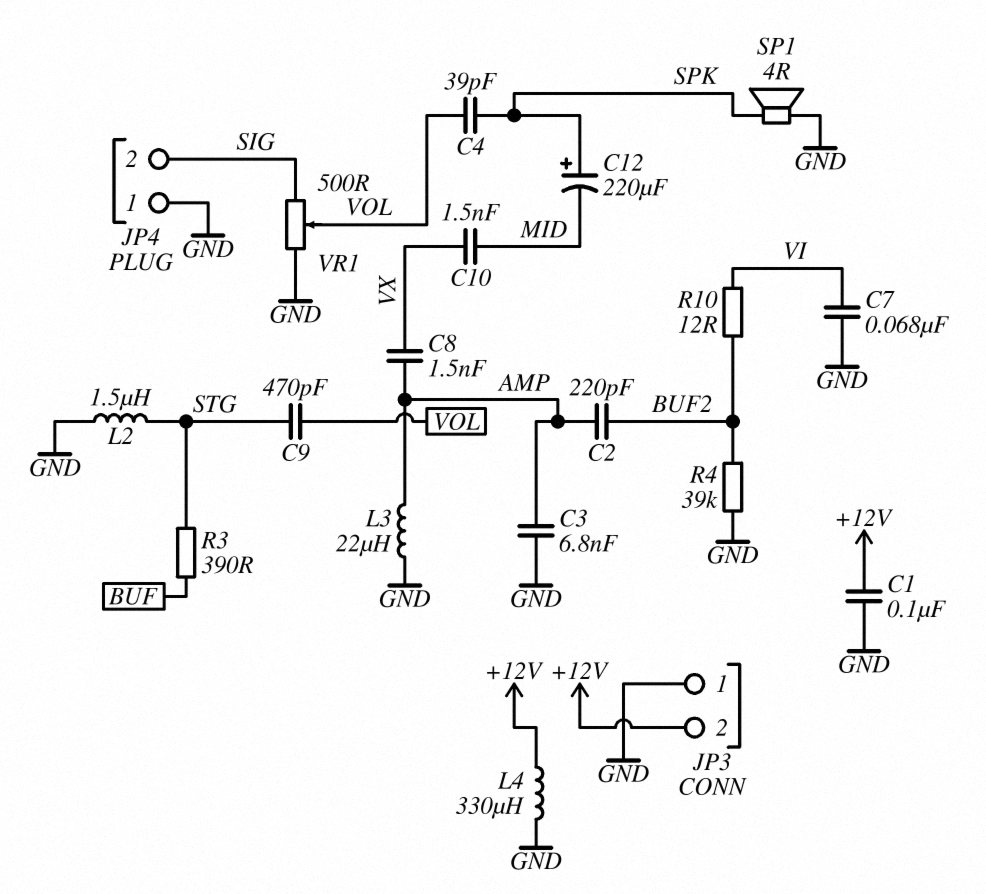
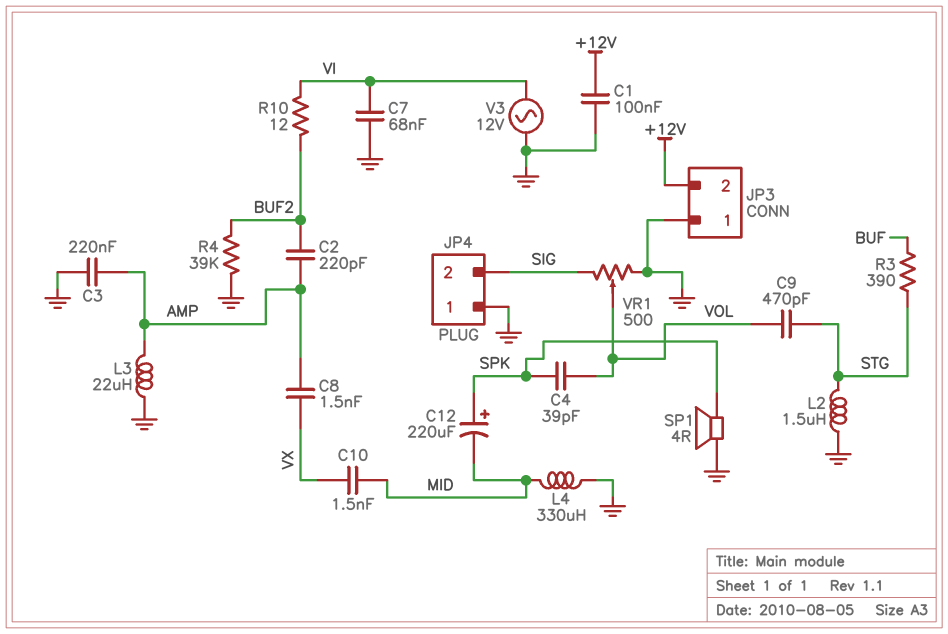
C3: 6.8nF (AMP, GND) -> 220nF (AMP, GND)
L4: 330uH (+12V, GND) -> 330uH (GND, MID)
V3: none -> AC 12V (GND, VI)

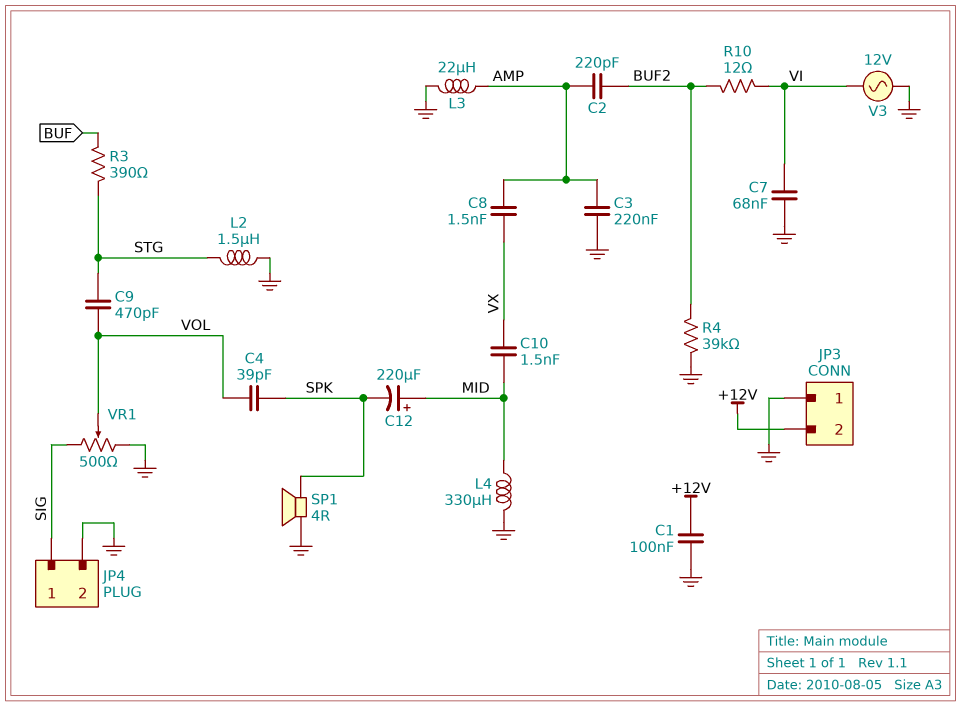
C12: 220uF (plus SPK, minus MID) -> 220uF (plus MID, minus SPK)
JP4 pin 1: GND -> SIG
JP4 pin 2: SIG -> GND

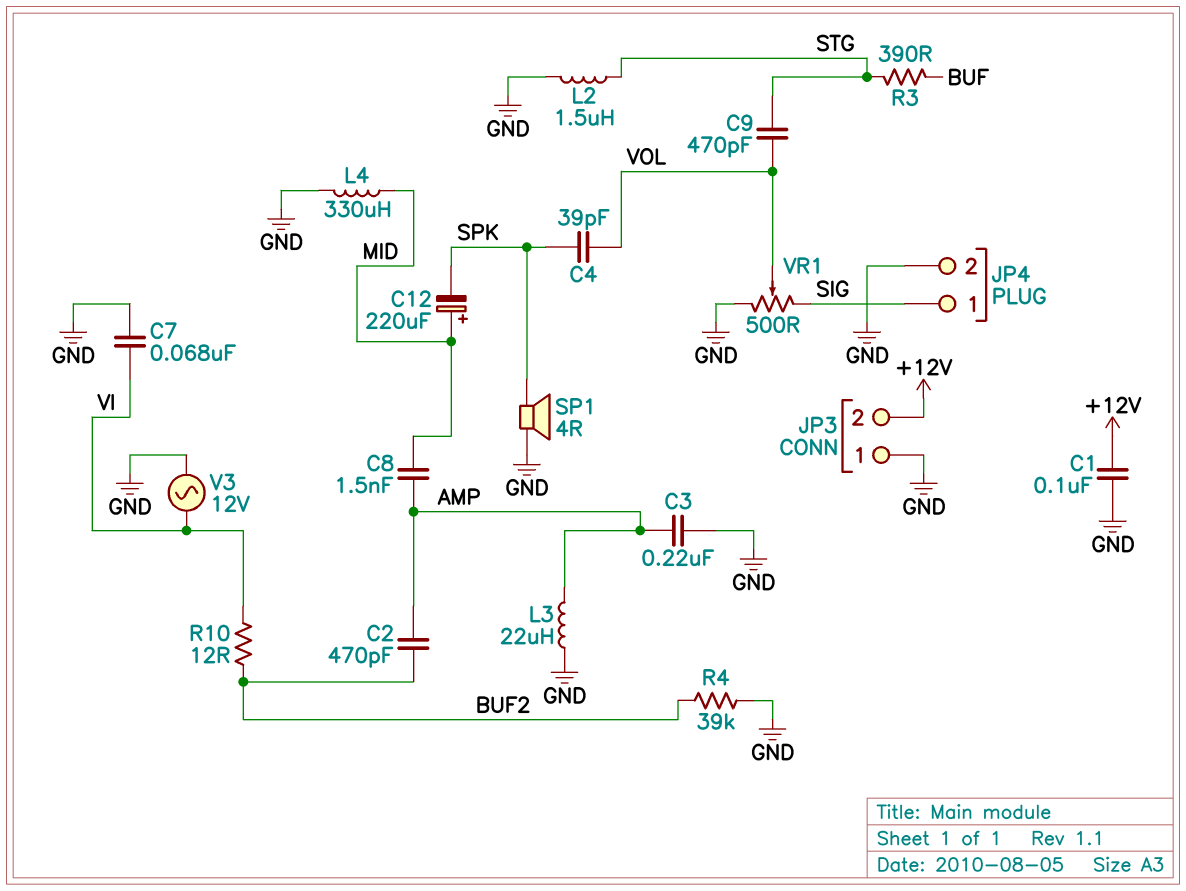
C2: 220pF (AMP, BUF2) -> 470pF (AMP, BUF2)
C8: 1.5nF (AMP, VX) -> 1.5nF (AMP, MID)
C10: 1.5nF (MID, VX) -> none

